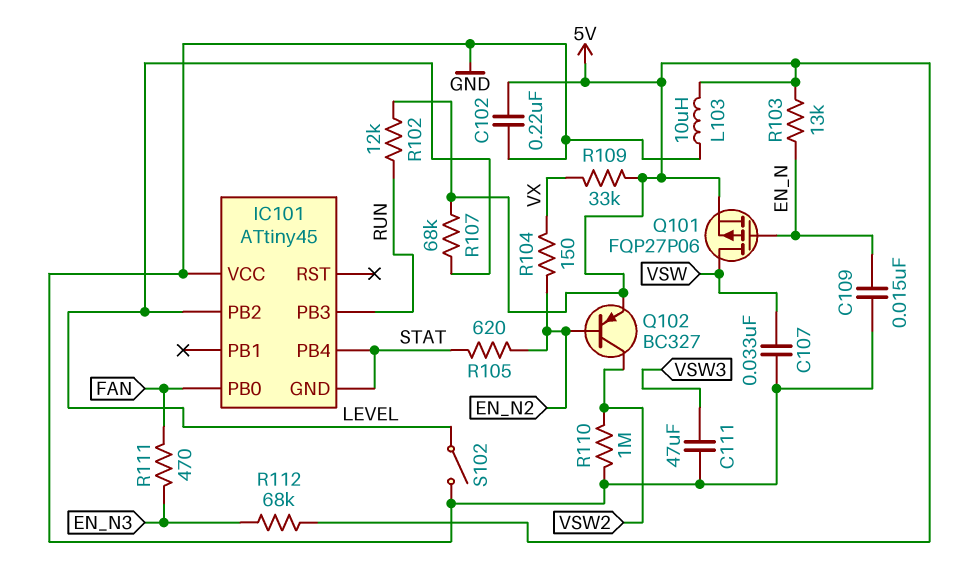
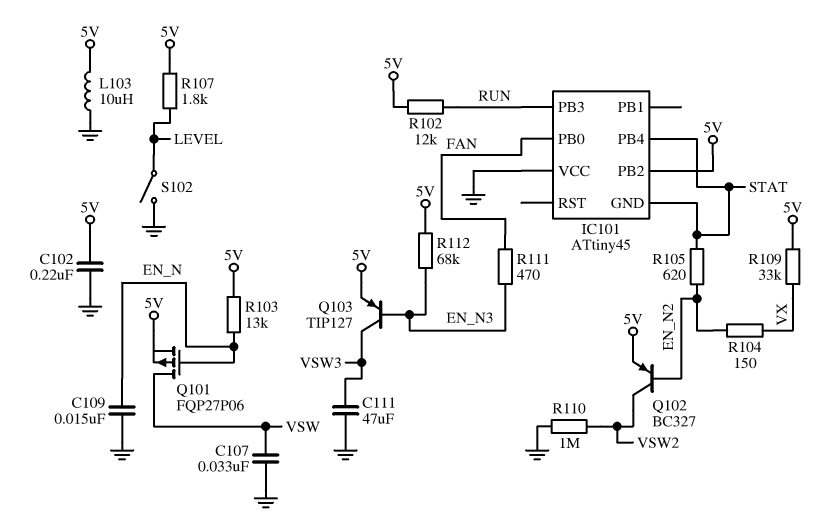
IC101 pin PB2: LEVEL -> 5V
Q103: none -> PNP TIP127 (B EN_N3, C VSW3, E 5V)
R107: 68k (5V, LEVEL) -> 1.8k (5V, LEVEL)

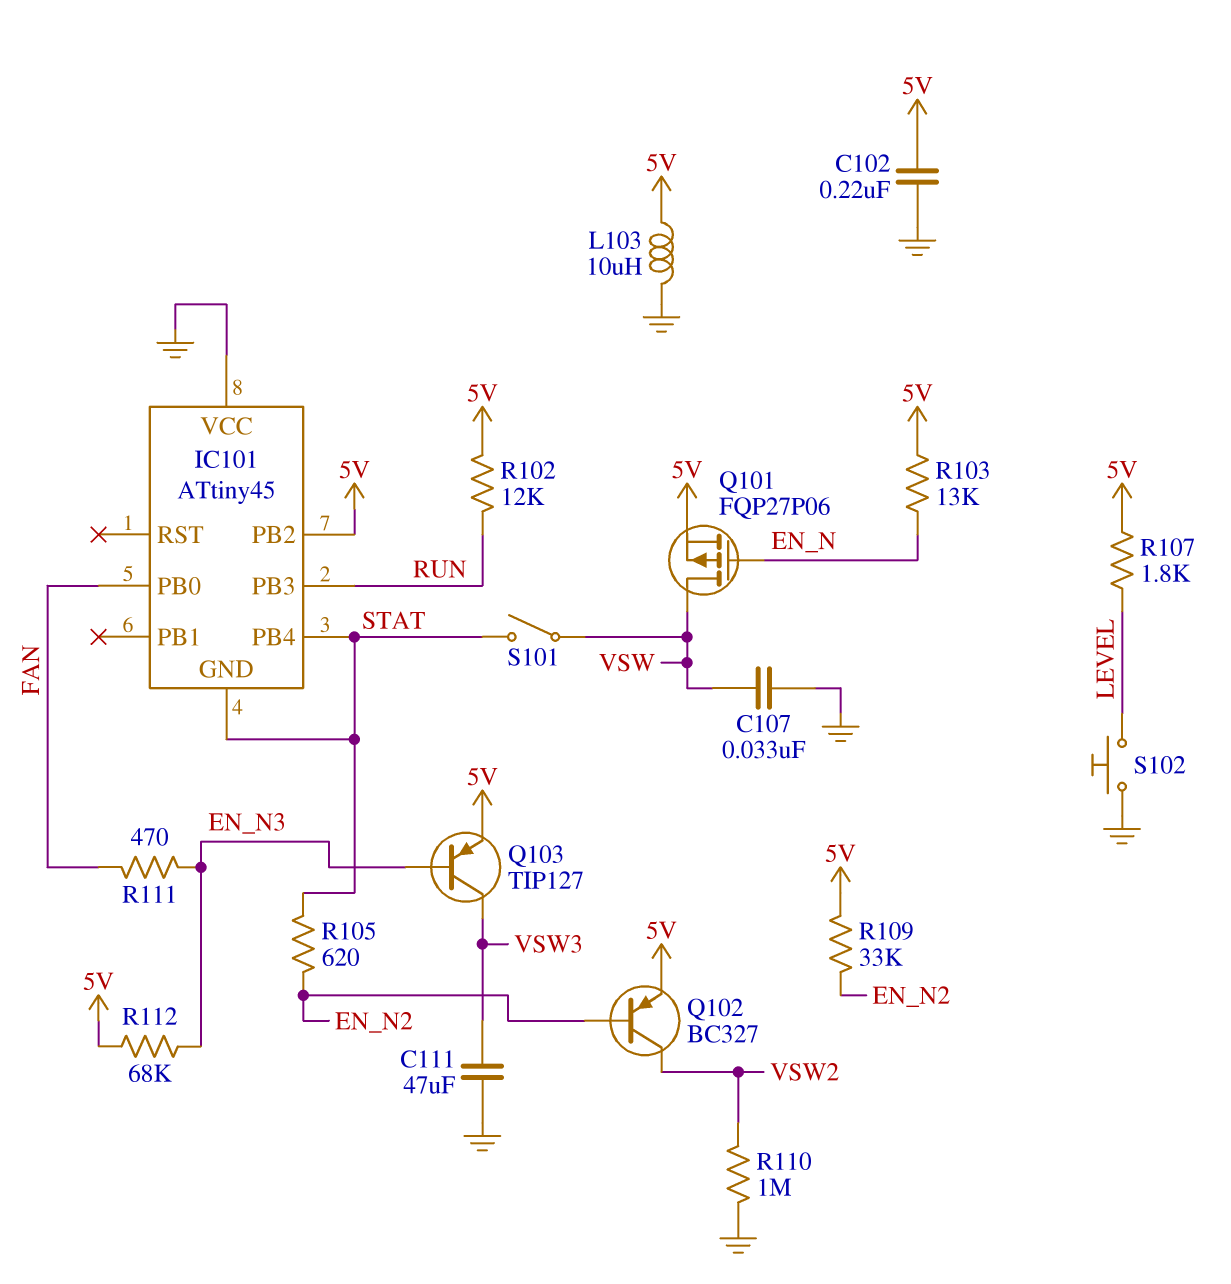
C109: 15nF (EN_N, GND) -> none
R104: 150 (EN_N2, VX) -> none
R109: 33k (5V, VX) -> 33k (5V, EN_N2)
S101: none -> switch (STAT, VSW)
S102: switch (GND, LEVEL) -> button (GND, LEVEL)

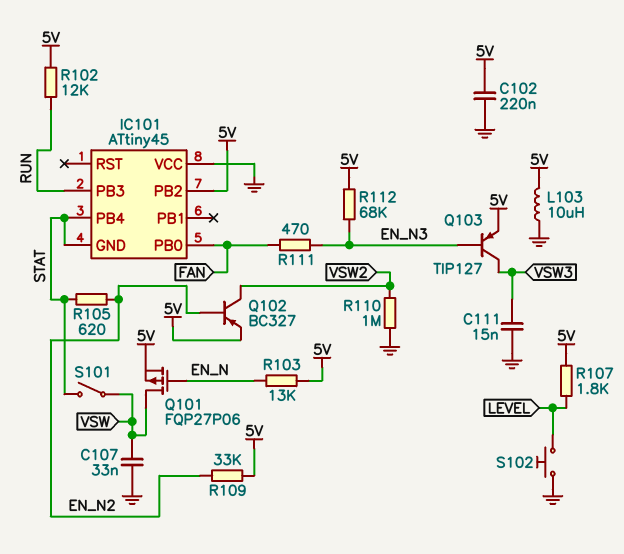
C111: 47uF (GND, VSW3) -> 15nF (GND, VSW3)

